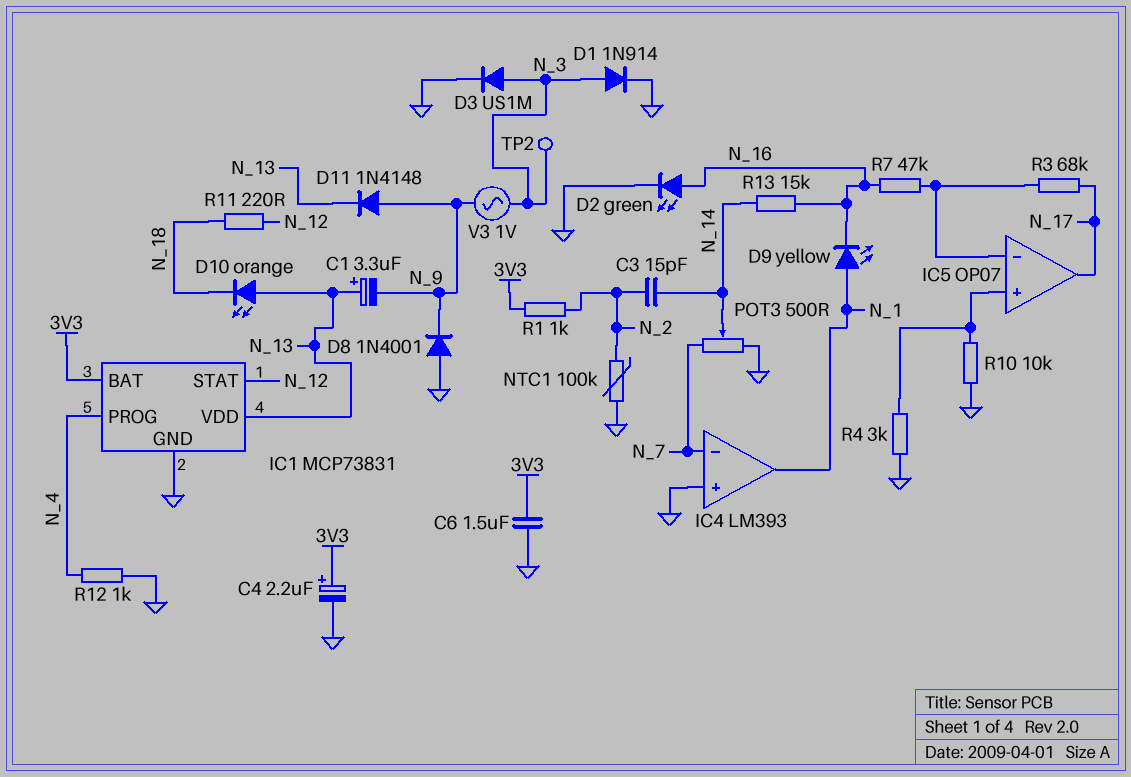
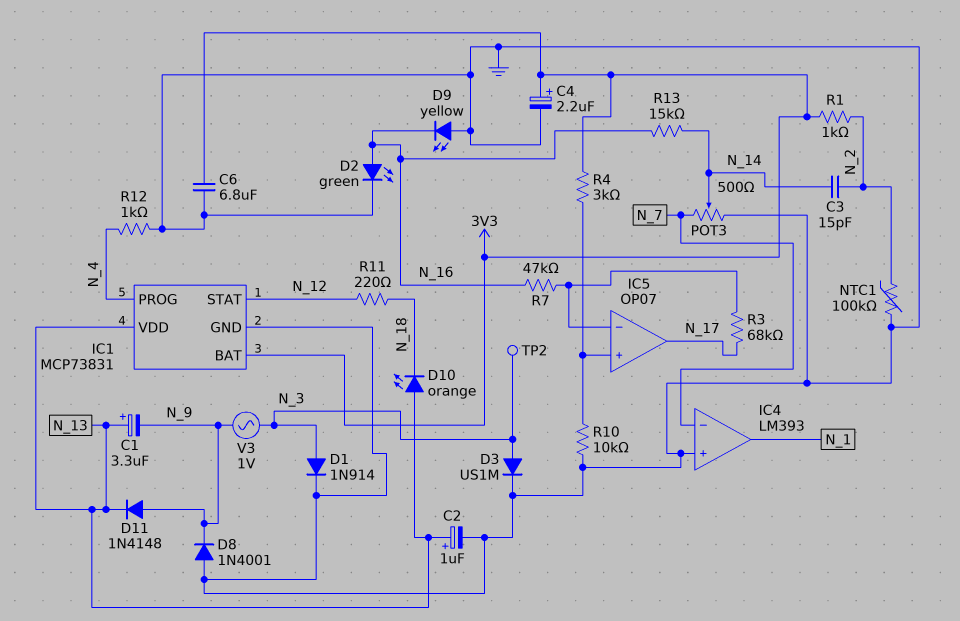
C2: none -> 1uF (plus N_13, minus GND)
C6: 1.5uF (3V3, GND) -> 6.8uF (3V3, GND)
D9: LED yellow (A N_1, K N_16) -> LED yellow (A GND, K N_16)
R4: 3k (GND, IC5/in+) -> 3k (3V3, IC5/in+)

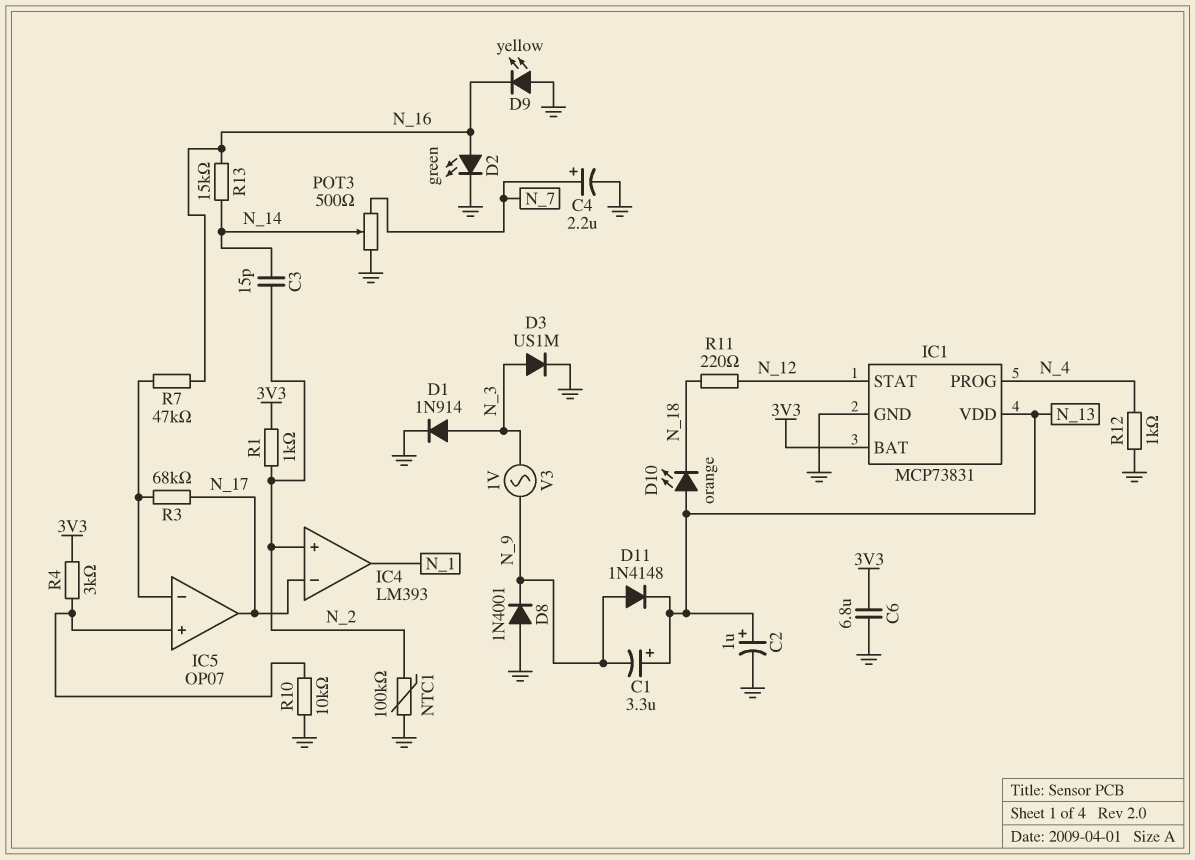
C4: 2.2uF (plus 3V3, minus GND) -> 2.2uF (plus N_7, minus GND)
IC4 pin in+: GND -> N_2
IC4 pin in-: N_7 -> N_17
TP2: test point (N_3) -> none

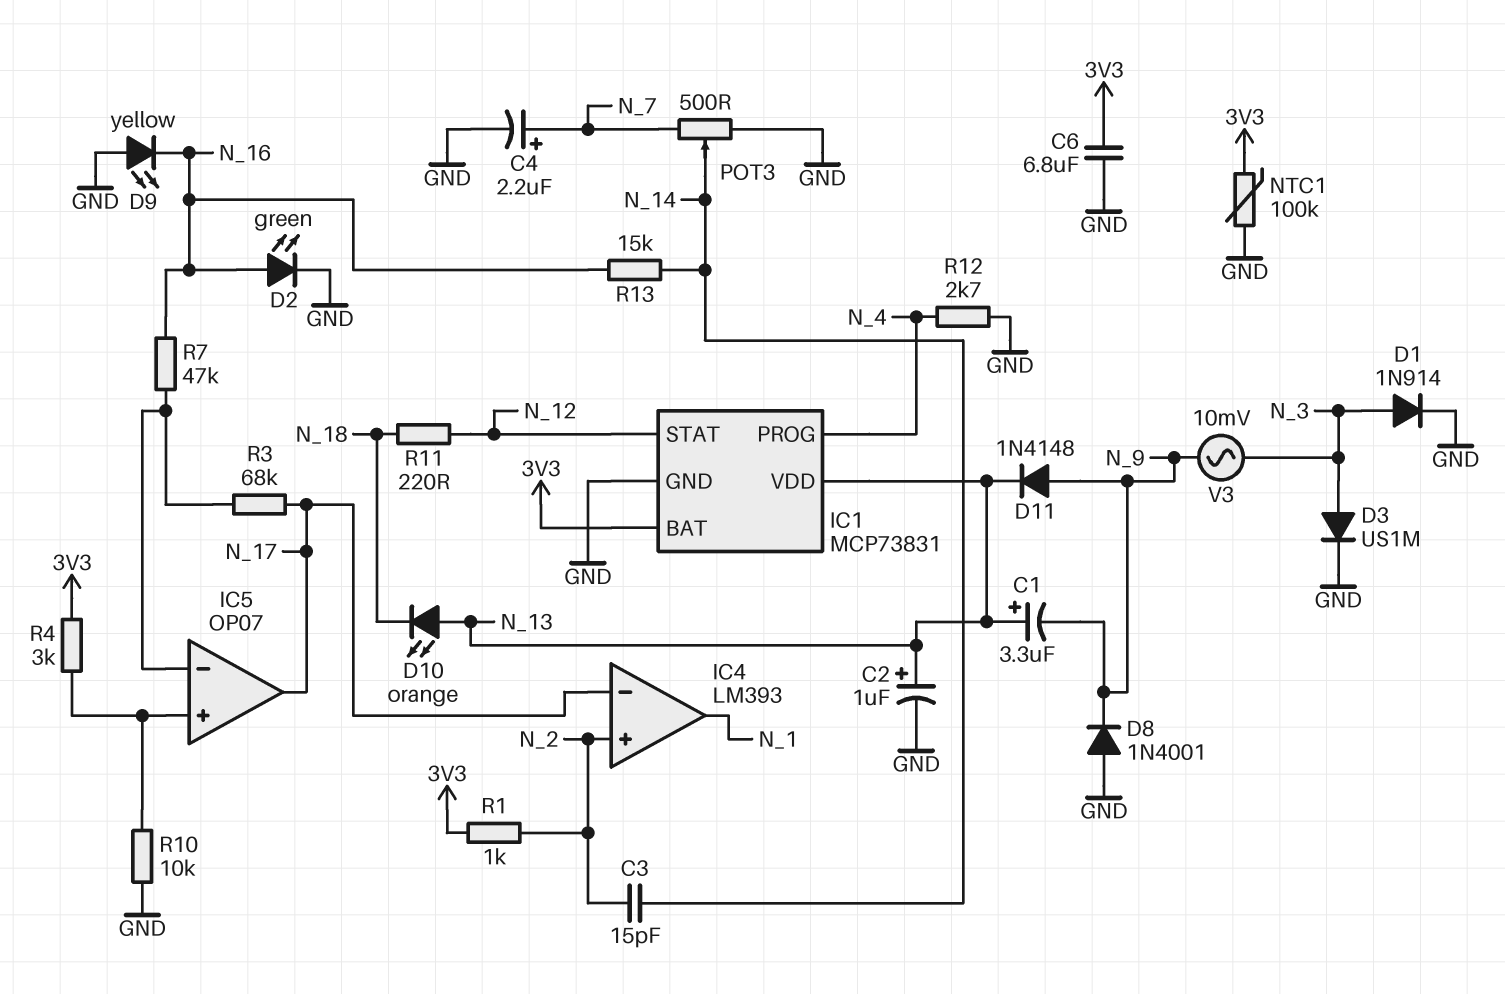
NTC1: 100k (GND, N_2) -> 100k (3V3, GND)
R12: 1k (GND, N_4) -> 2.7k (GND, N_4)
V3: AC 1V (N_3, N_9) -> AC 10mV (N_3, N_9)

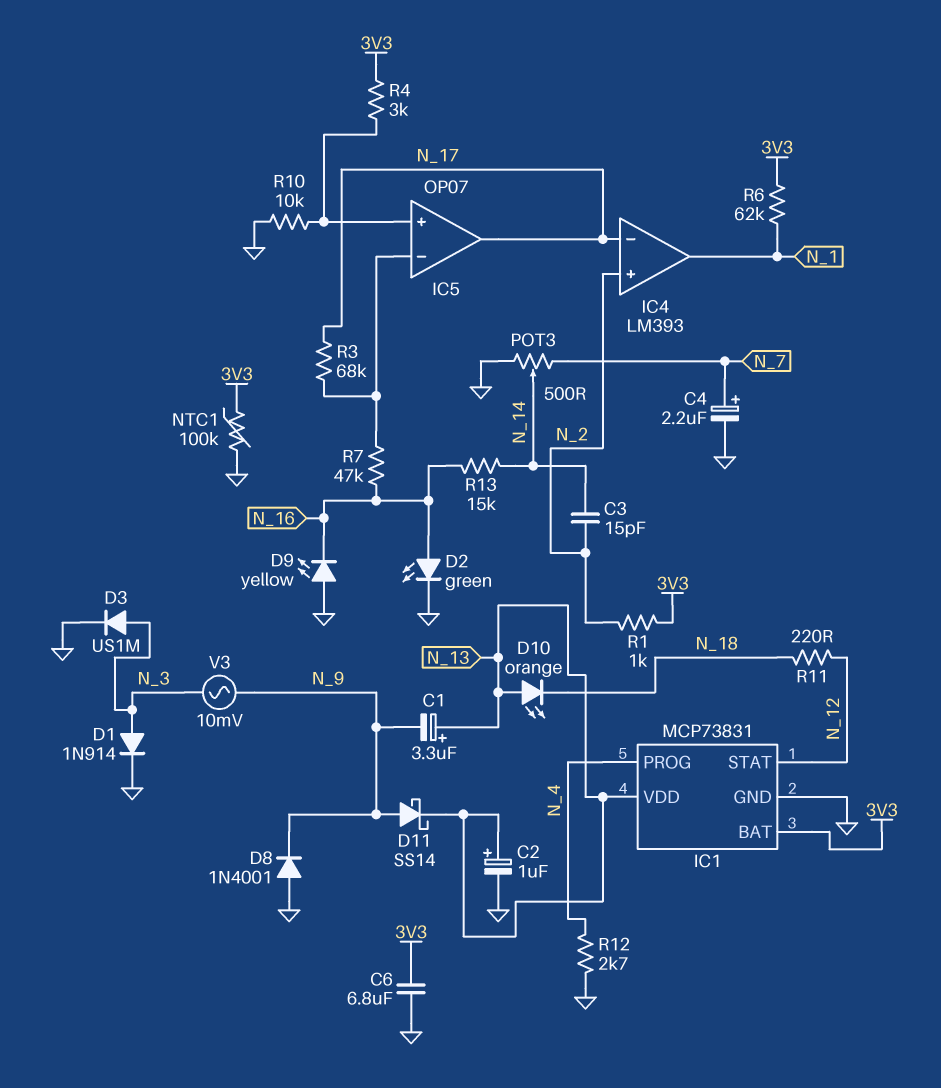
D11: diode 1N4148 (A N_9, K N_13) -> schottky SS14 (A N_9, K N_13)
R6: none -> 62k (3V3, N_1)

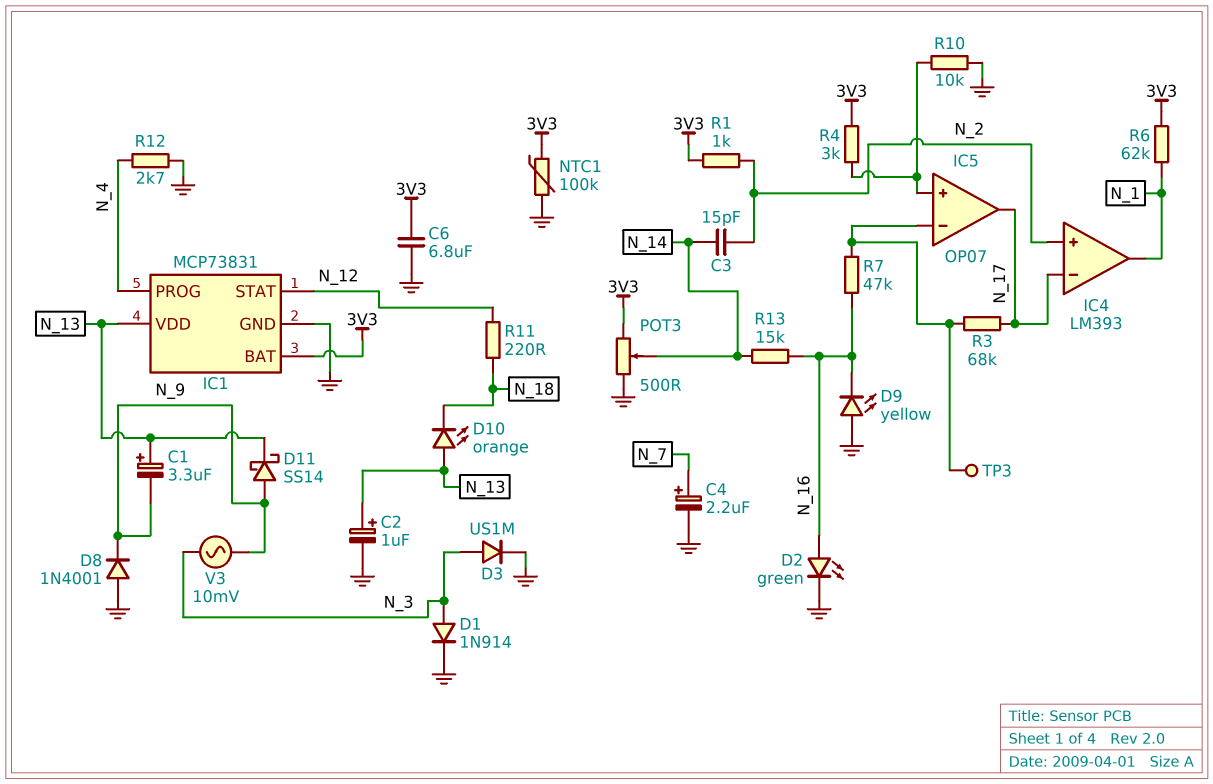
POT3: 500 (GND, N_7, wiper N_14) -> 500 (3V3, GND, wiper N_14)
TP3: none -> test point (IC5/in-)

